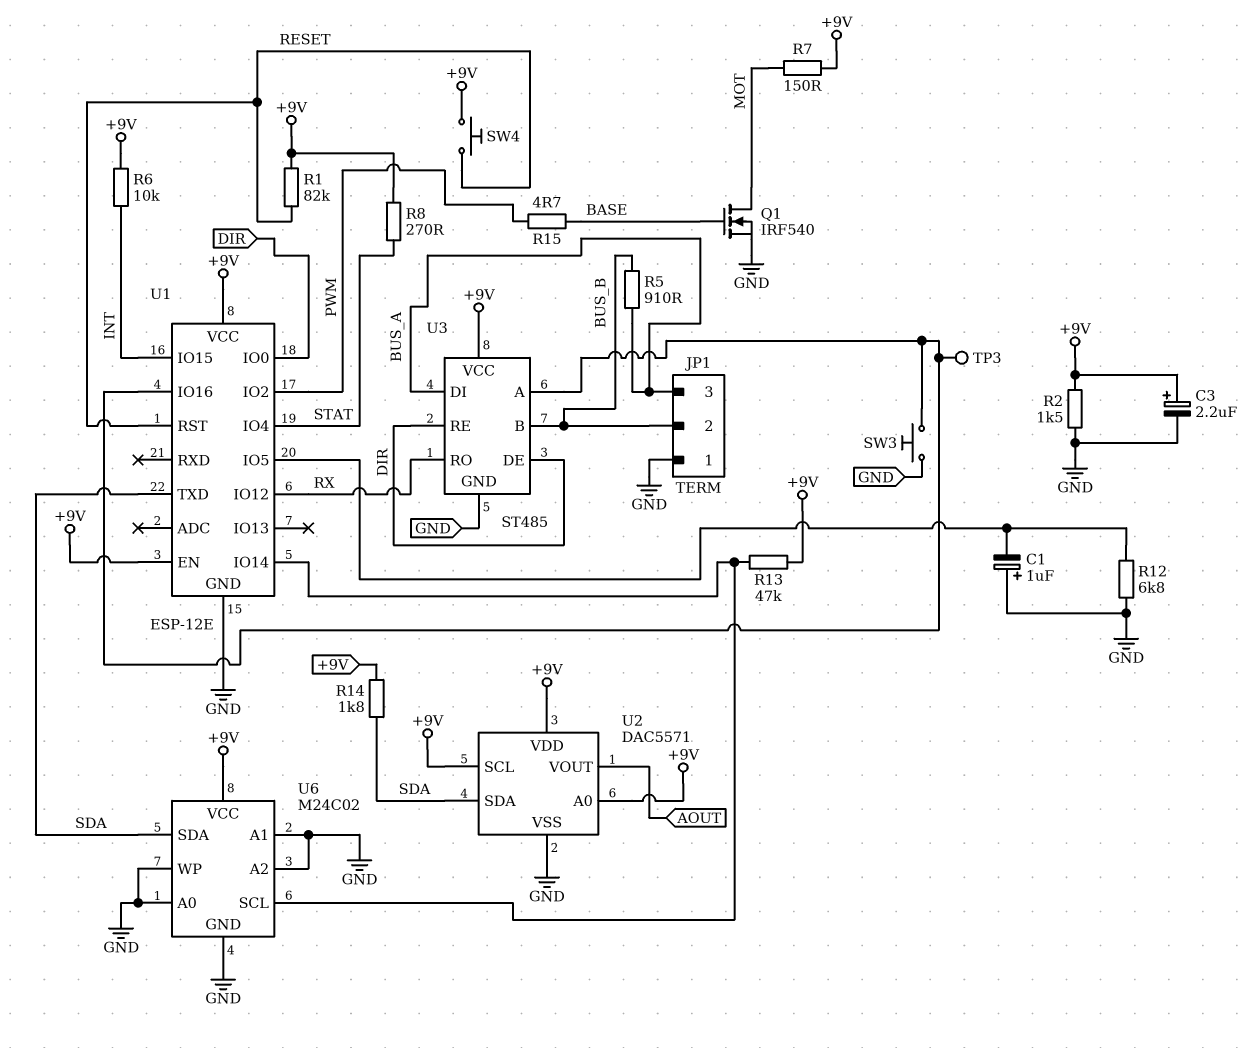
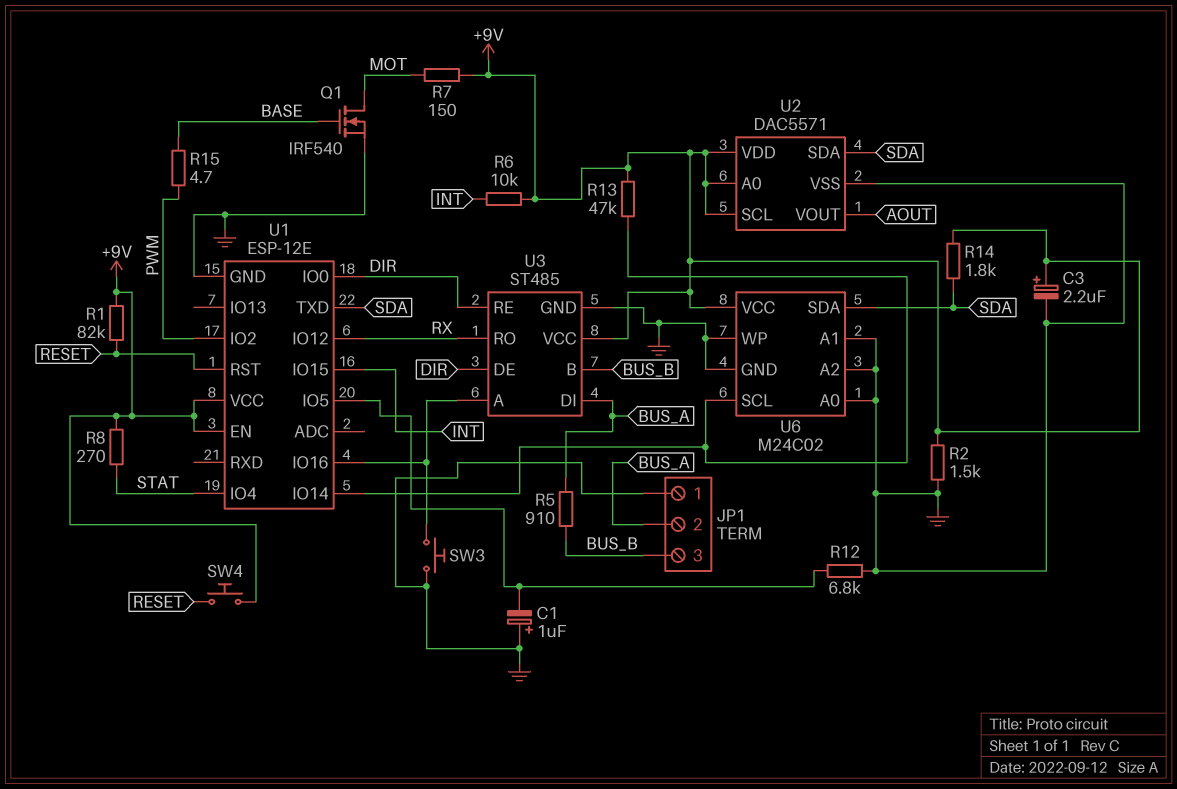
JP1 pin 2: BUS_B -> BUS_A
JP1 pin 3: BUS_A -> BUS_B
TP3: test point (U1/IO16) -> none

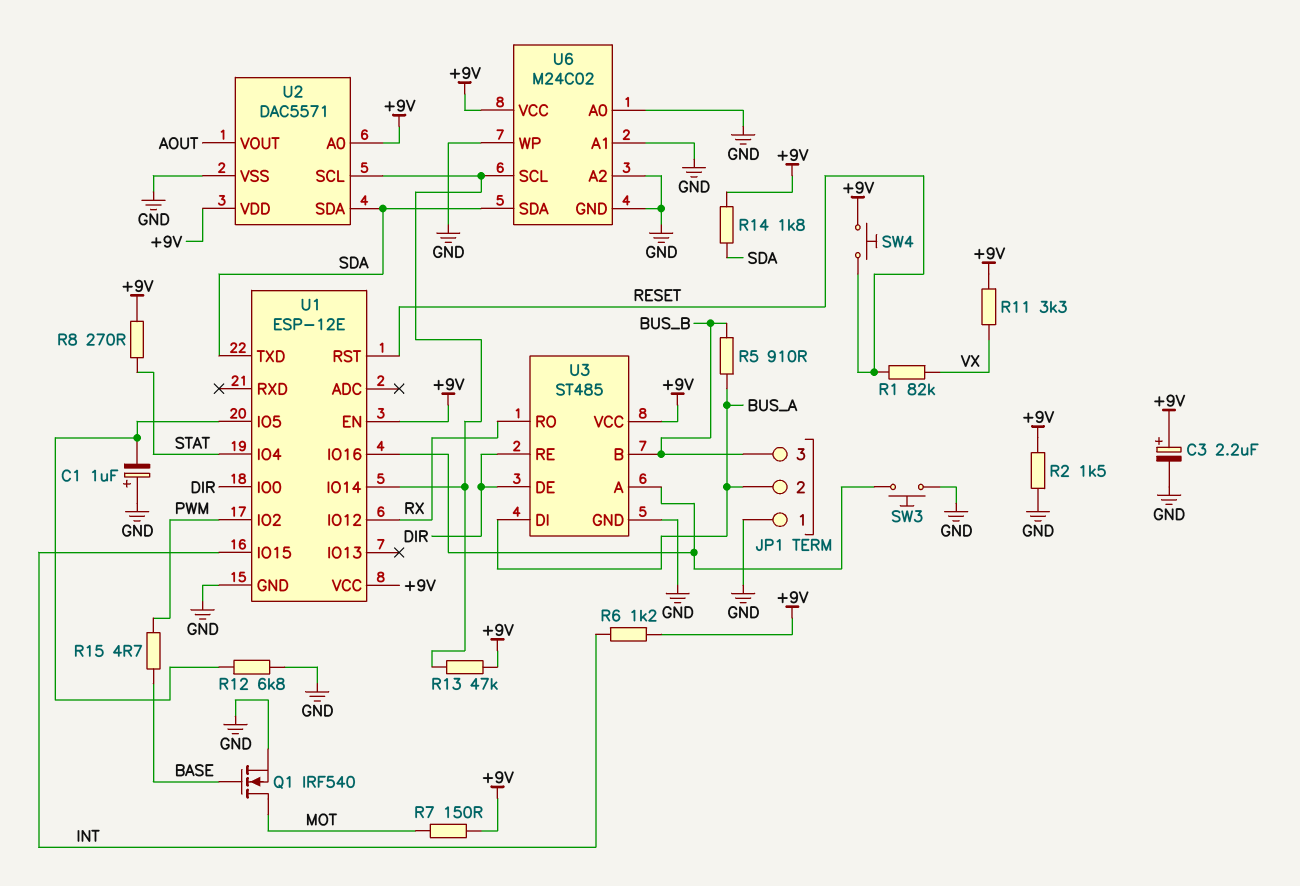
R1: 82k (+9V, RESET) -> 82k (RESET, VX)
R6: 10k (+9V, INT) -> 1.2k (+9V, INT)
R11: none -> 3.3k (+9V, VX)
U2 pin SCL: +9V -> U1/IO14

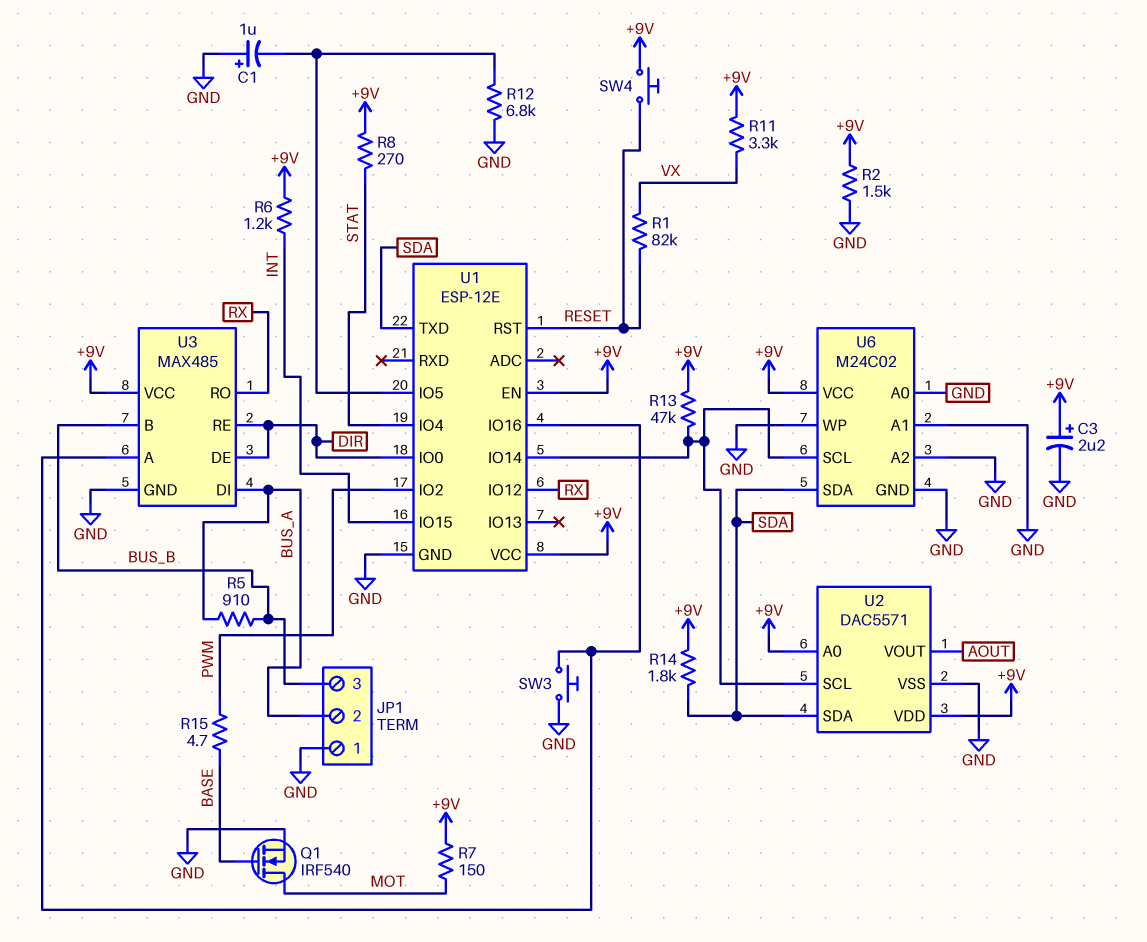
U3: ST485 -> MAX485

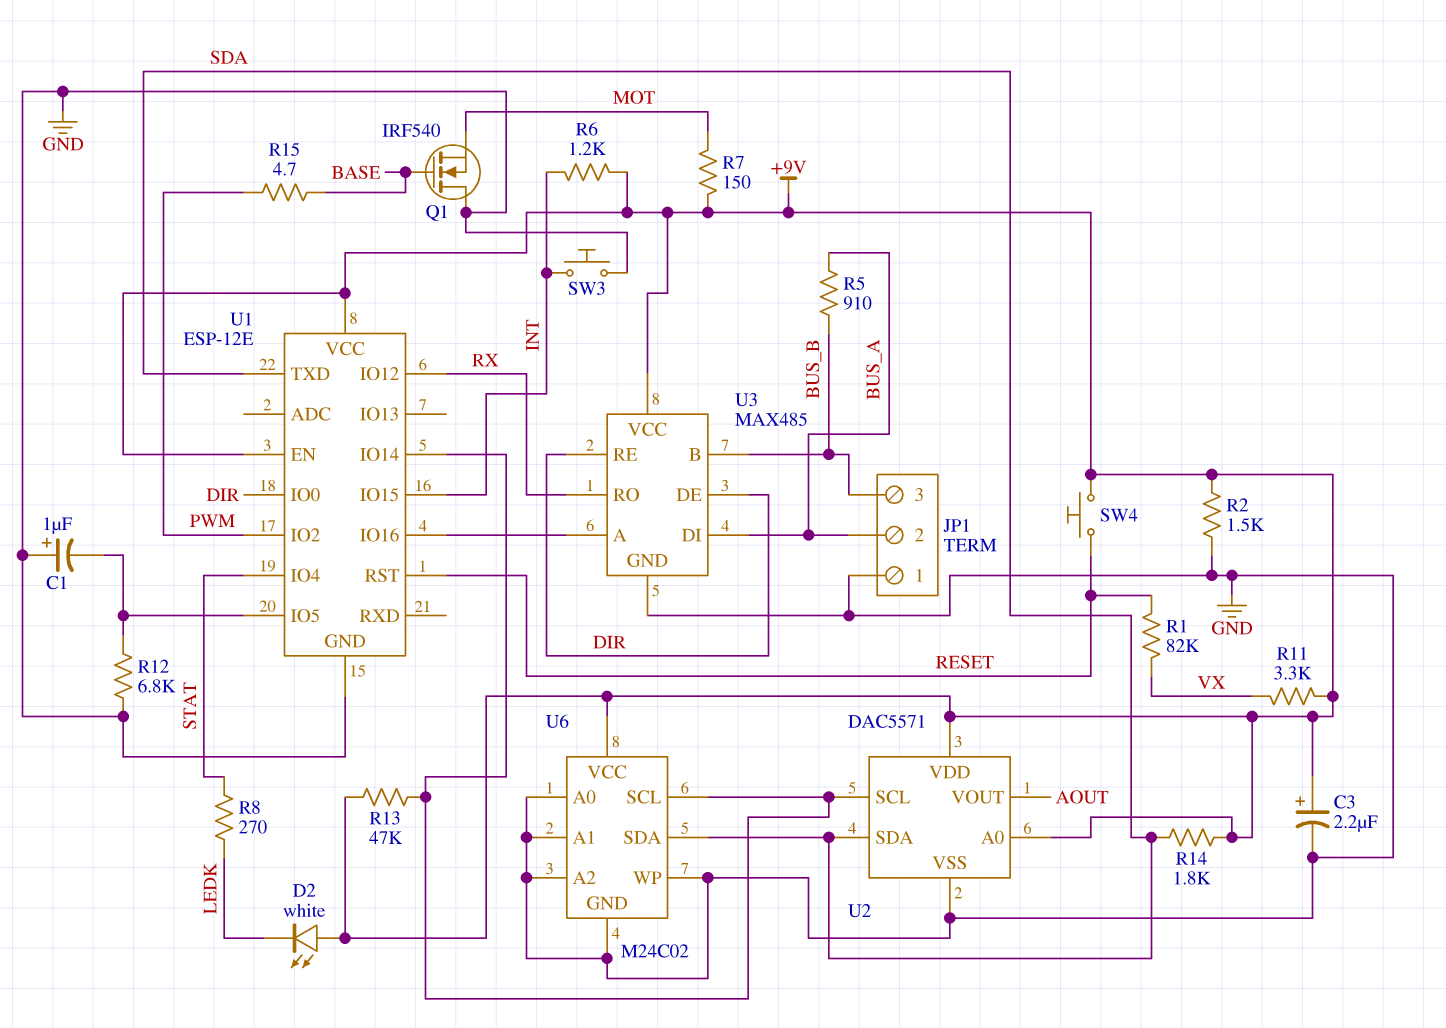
D2: none -> LED white (A +9V, K LEDK)
Q1: NMOS IRF540 (G BASE, D MOT, S GND) -> NMOS IRF540 (G BASE, D GND, S MOT)
R8: 270 (+9V, STAT) -> 270 (LEDK, STAT)
SW3: button (GND, U1/IO16) -> button (GND, INT)

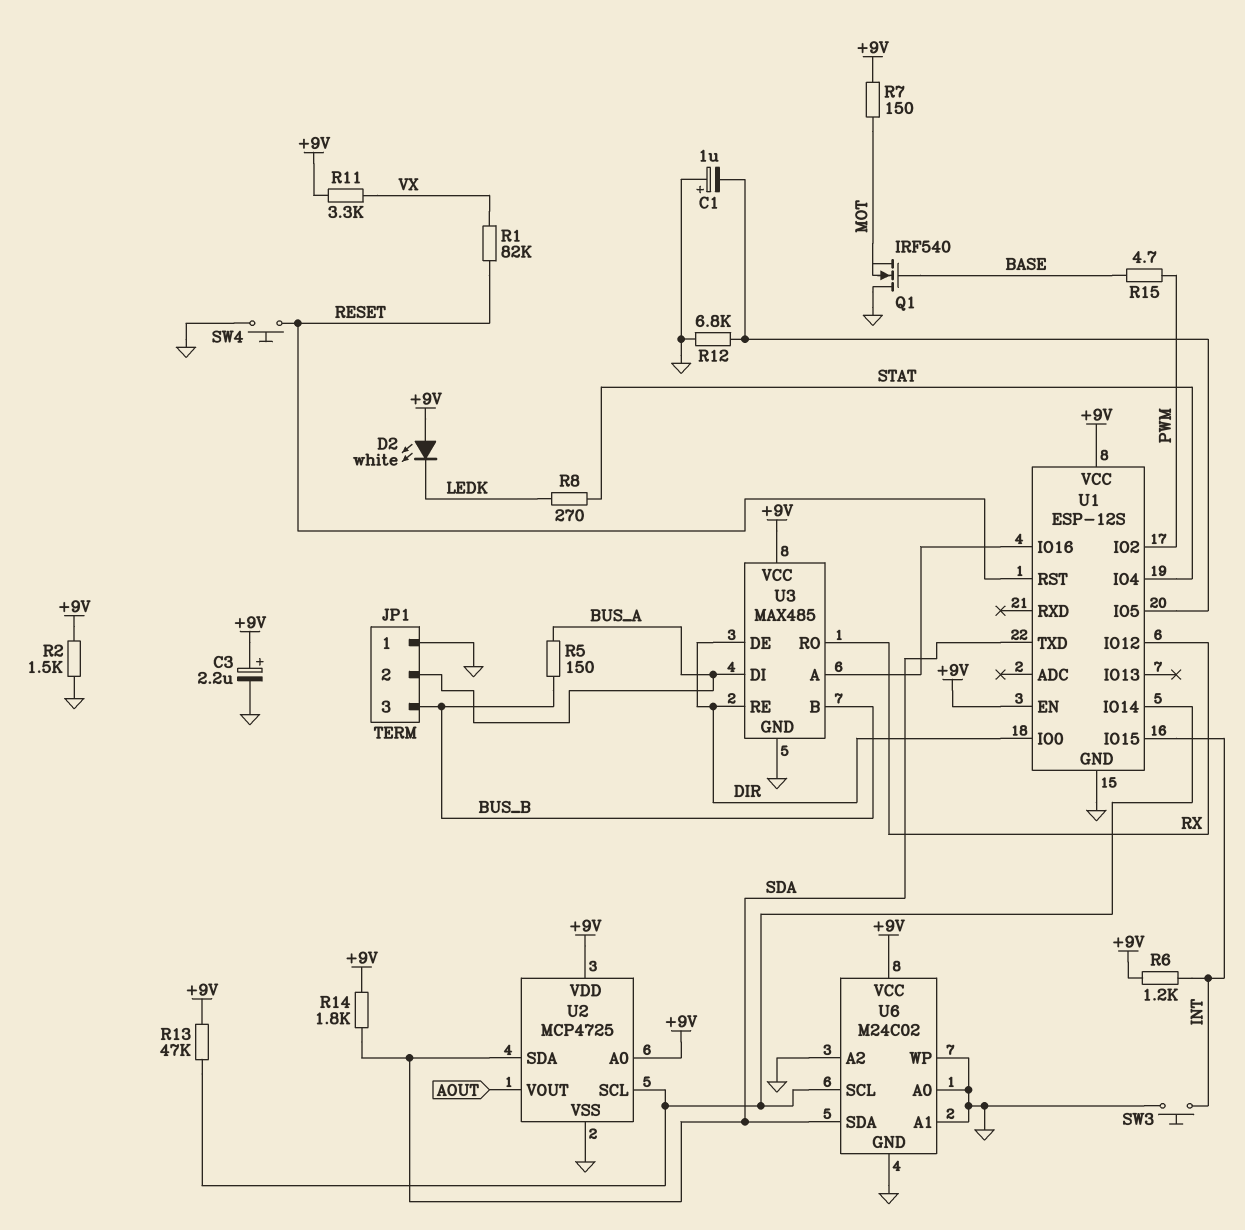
R5: 910 (BUS_A, BUS_B) -> 150 (BUS_A, BUS_B)
SW4: button (+9V, RESET) -> button (GND, RESET)
U1: ESP-12E -> ESP-12S
U2: DAC5571 -> MCP4725

